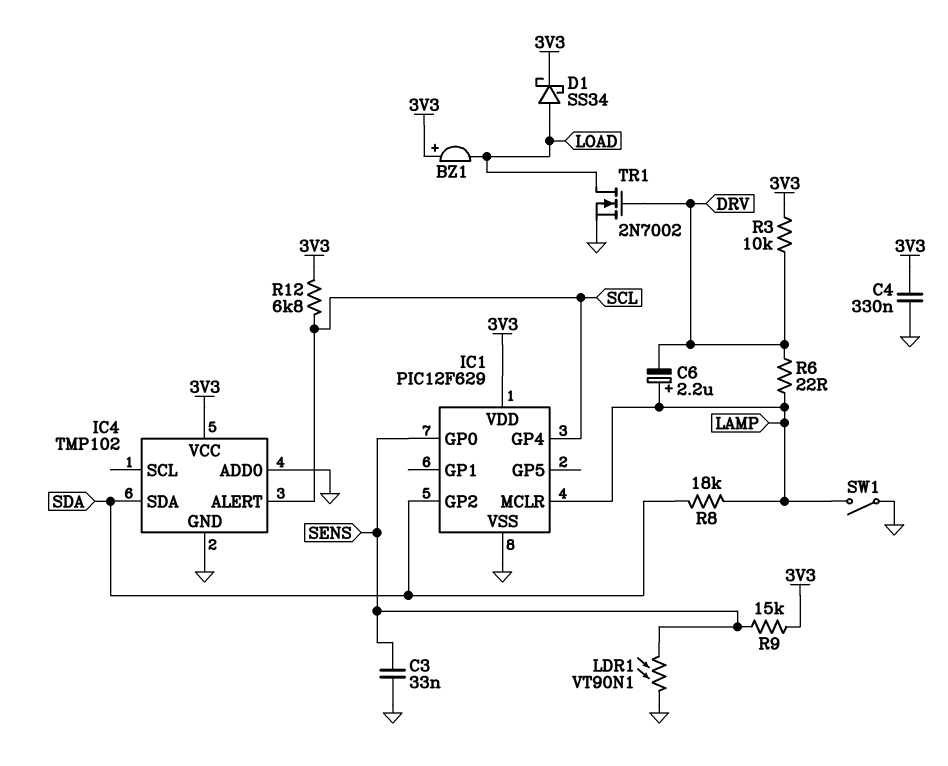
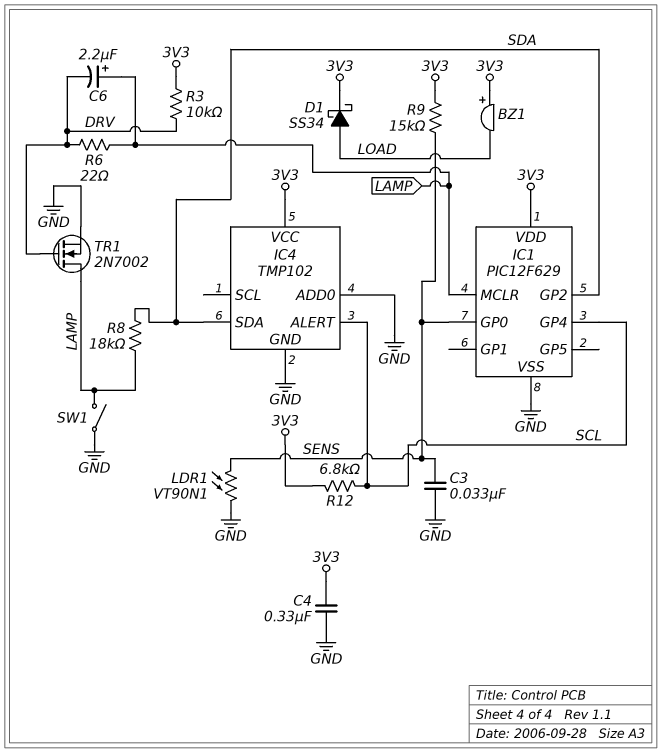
TR1: NMOS 2N7002 (G DRV, D LOAD, S GND) -> NMOS 2N7002 (G DRV, D LAMP, S GND)

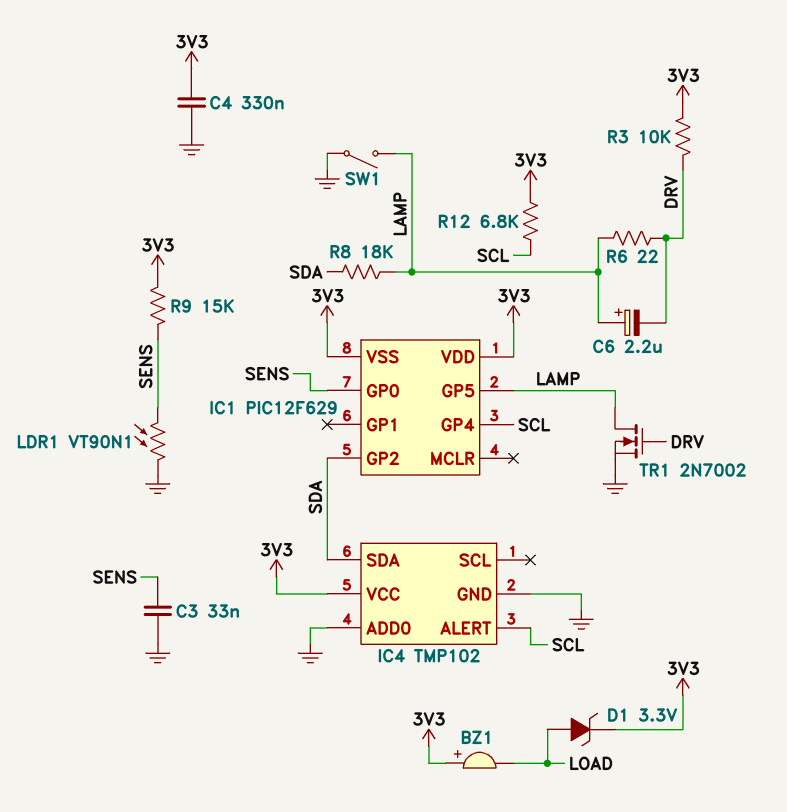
D1: schottky SS34 (A LOAD, K 3V3) -> zener 3.3V (A LOAD, K 3V3)
IC1 pin GP5: none -> LAMP
IC1 pin MCLR: LAMP -> none
IC1 pin VSS: GND -> 3V3

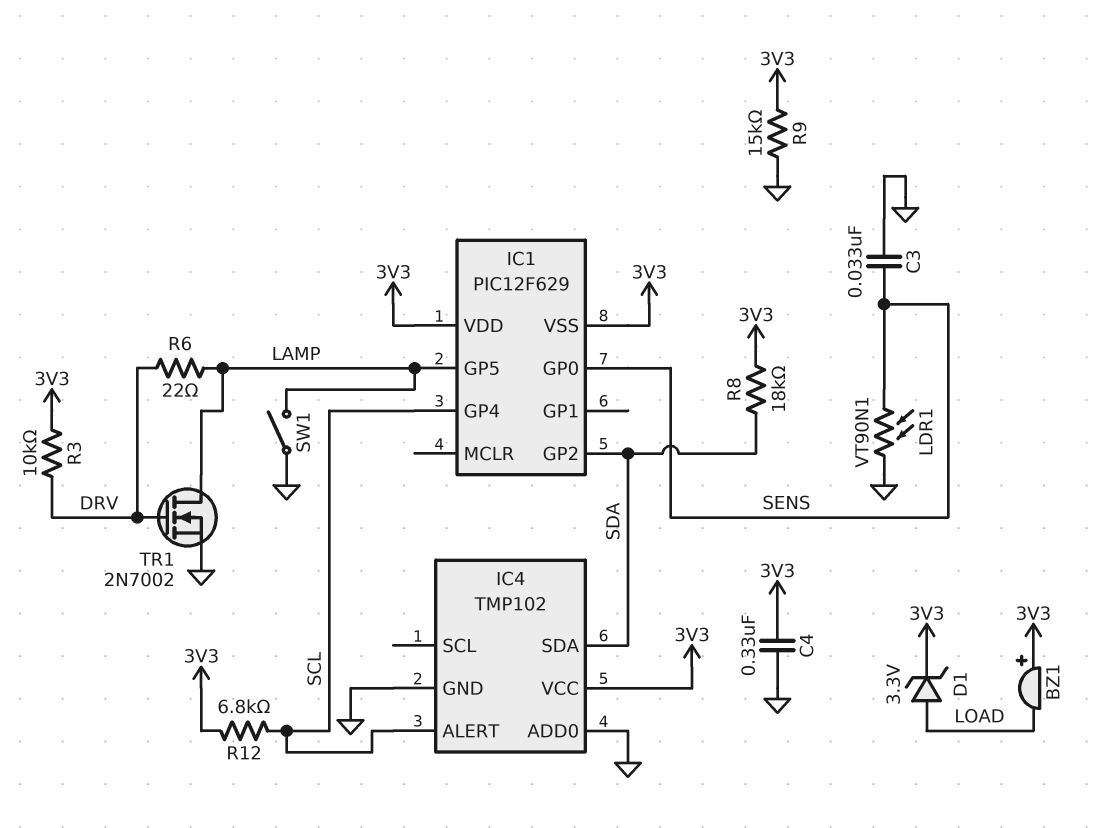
C6: 2.2uF (plus LAMP, minus DRV) -> none
R8: 18k (LAMP, SDA) -> 18k (3V3, SDA)
R9: 15k (3V3, SENS) -> 15k (3V3, GND)

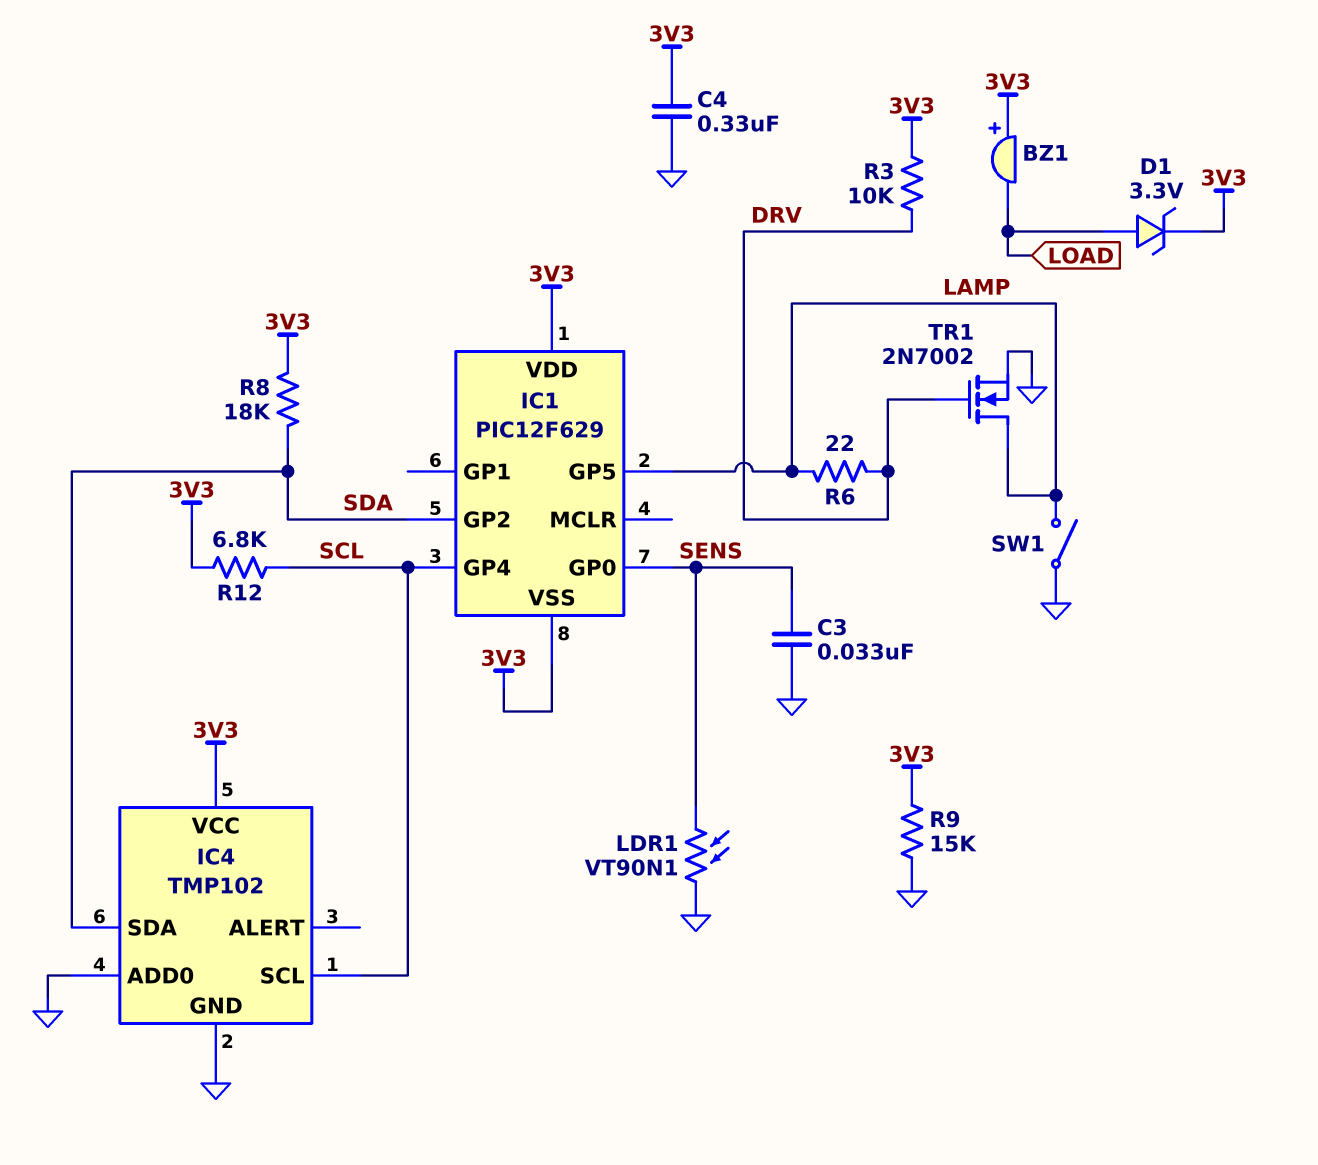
IC4 pin ALERT: SCL -> none
IC4 pin SCL: none -> SCL

